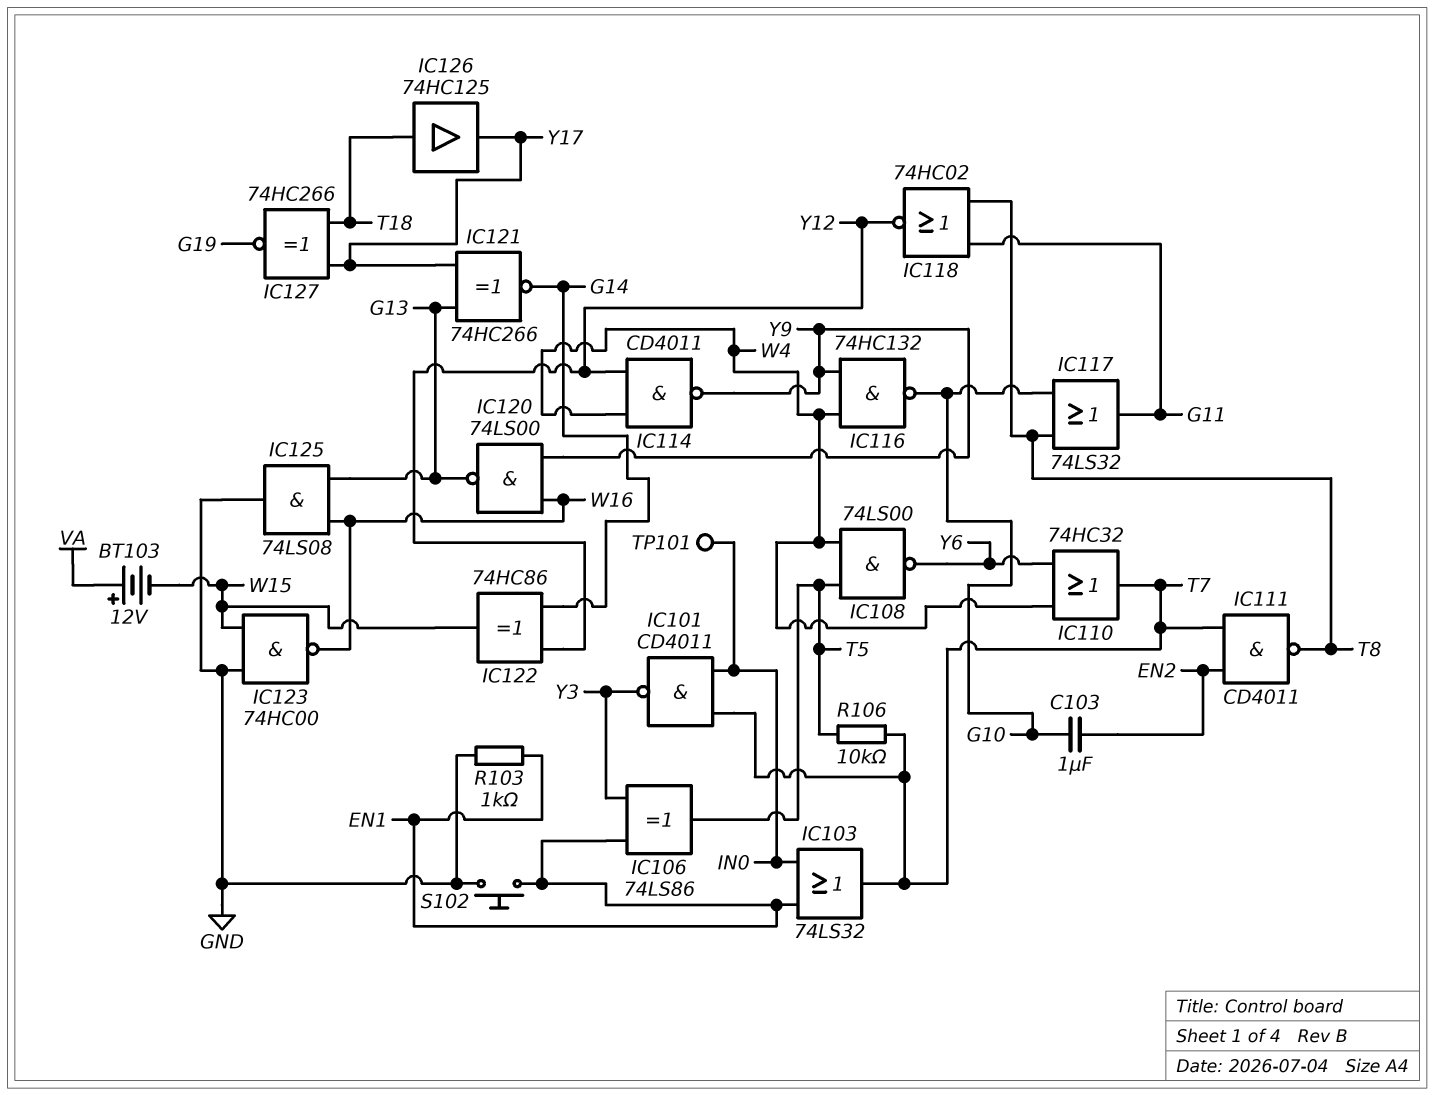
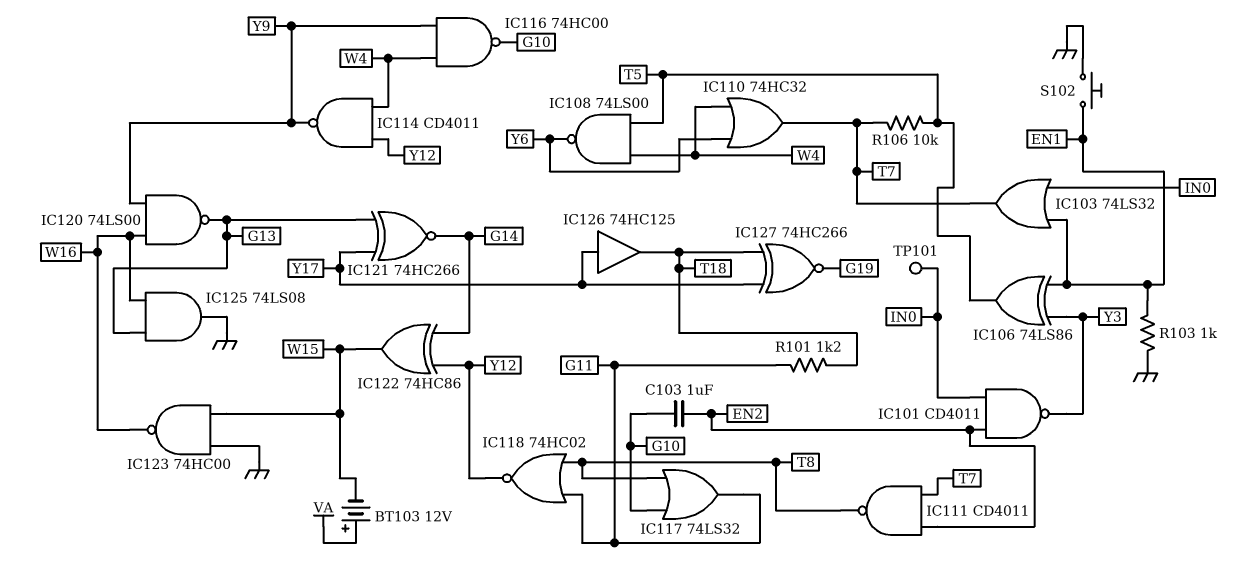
IC101: NAND CD4011 (in IN0, in T7, out Y3) -> NAND CD4011 (in EN2, in IN0, out Y3)
IC116: NAND 74HC132 (in W4, in Y9, out G10) -> NAND 74HC00 (in W4, in Y9, out G10)
IC126: buffer 74HC125 (in T18, out Y17) -> buffer 74HC125 (in Y17, out T18)
R101: none -> 1.2k (G11, T18)

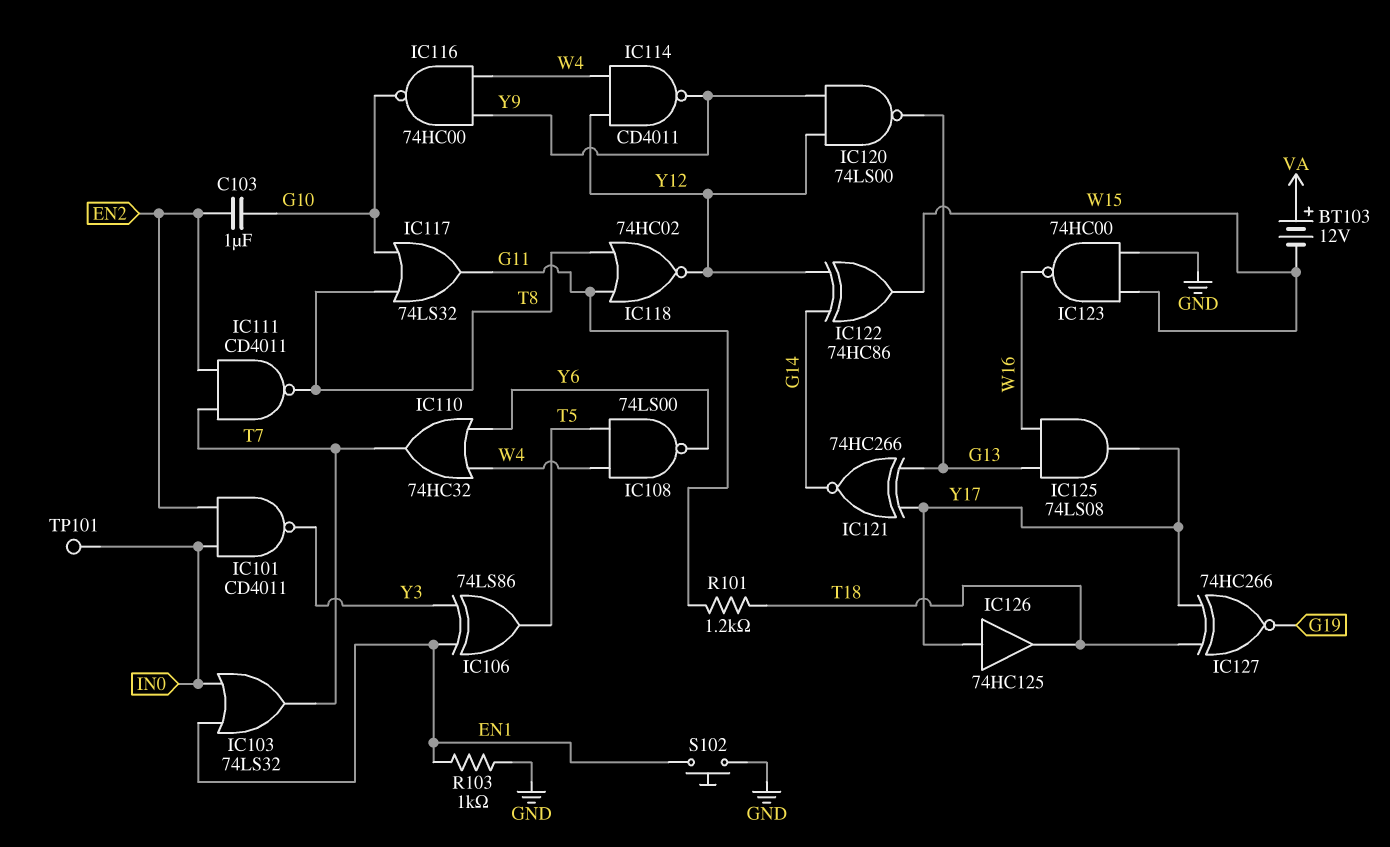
IC120: NAND 74LS00 (in W16, in Y9, out G13) -> NAND 74LS00 (in Y9, in Y12, out G13)
IC125: AND 74LS08 (in G13, in W16, out GND) -> AND 74LS08 (in G13, in W16, out Y17)
R106: 10k (T5, T7) -> none

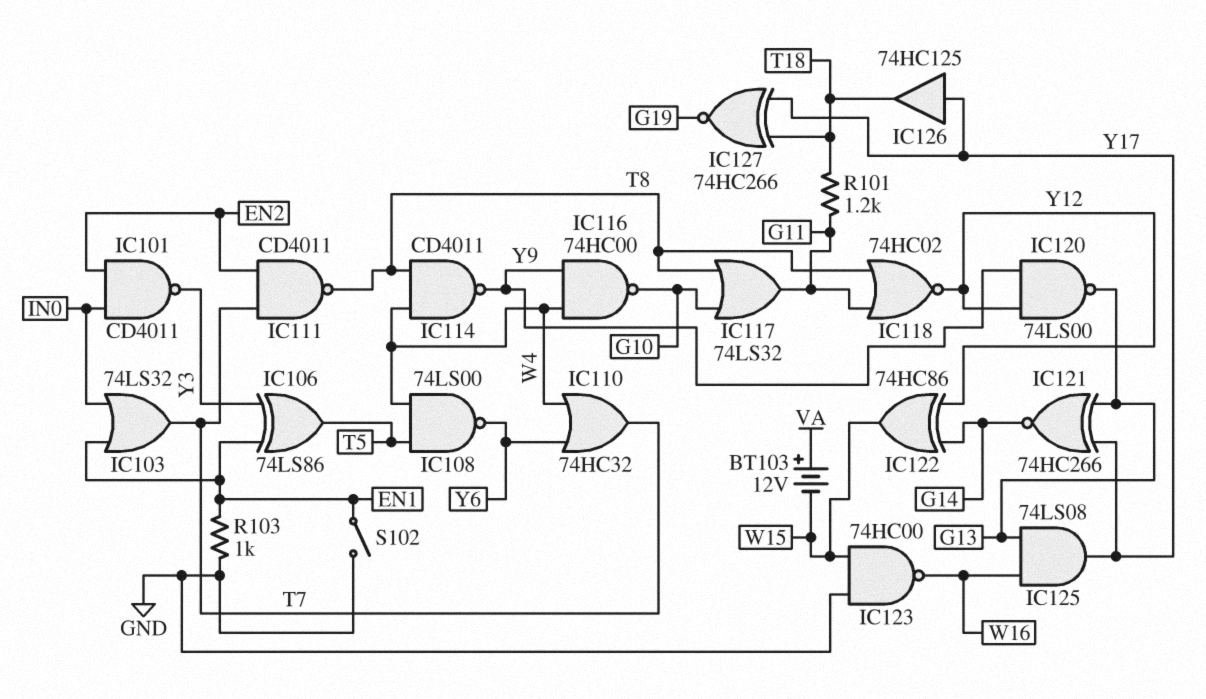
C103: 1uF (EN2, G10) -> none
IC114: NAND CD4011 (in W4, in Y12, out Y9) -> NAND CD4011 (in T8, in W4, out Y9)
S102: button (EN1, GND) -> switch (EN1, GND)
TP101: test point (IN0) -> none

